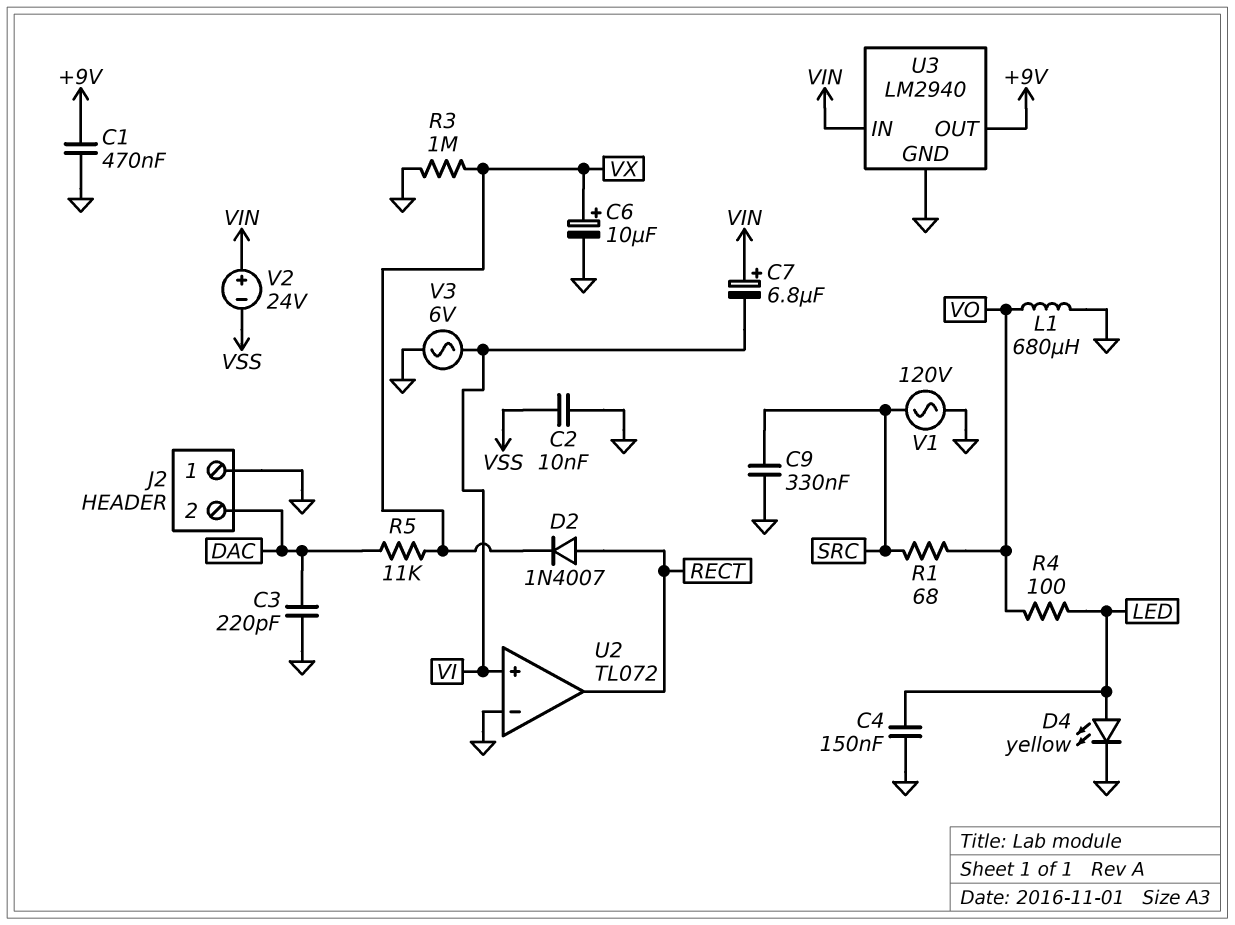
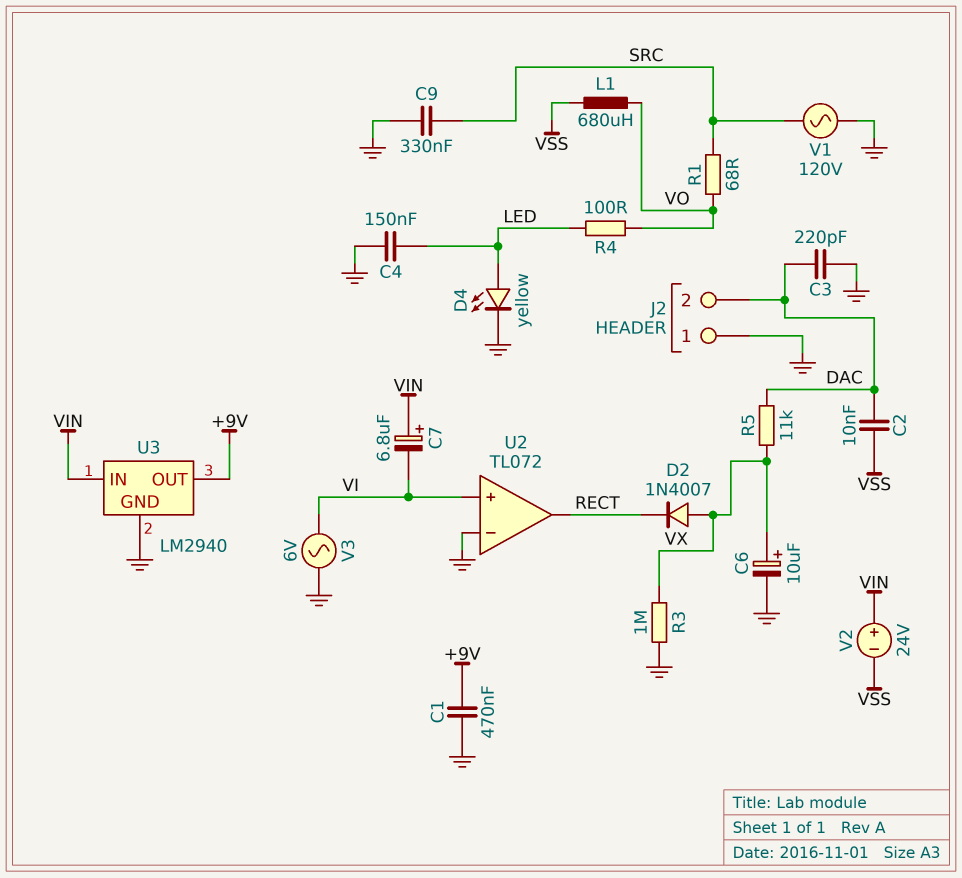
C2: 10nF (GND, VSS) -> 10nF (DAC, VSS)
D2: diode 1N4007 (A RECT, K VX) -> diode 1N4007 (A VX, K RECT)
L1: 680uH (GND, VO) -> 680uH (VO, VSS)

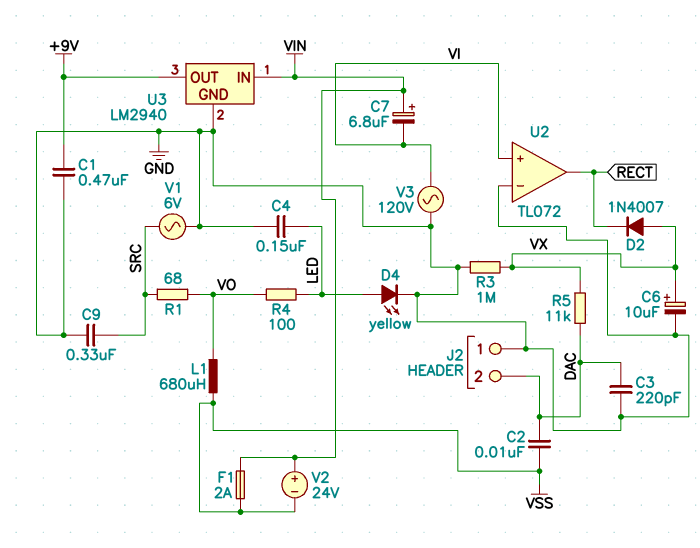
F1: none -> 2A (VIN, VSS)
V1: AC 120V (GND, SRC) -> AC 6V (GND, SRC)
V3: AC 6V (GND, VI) -> AC 120V (GND, VI)

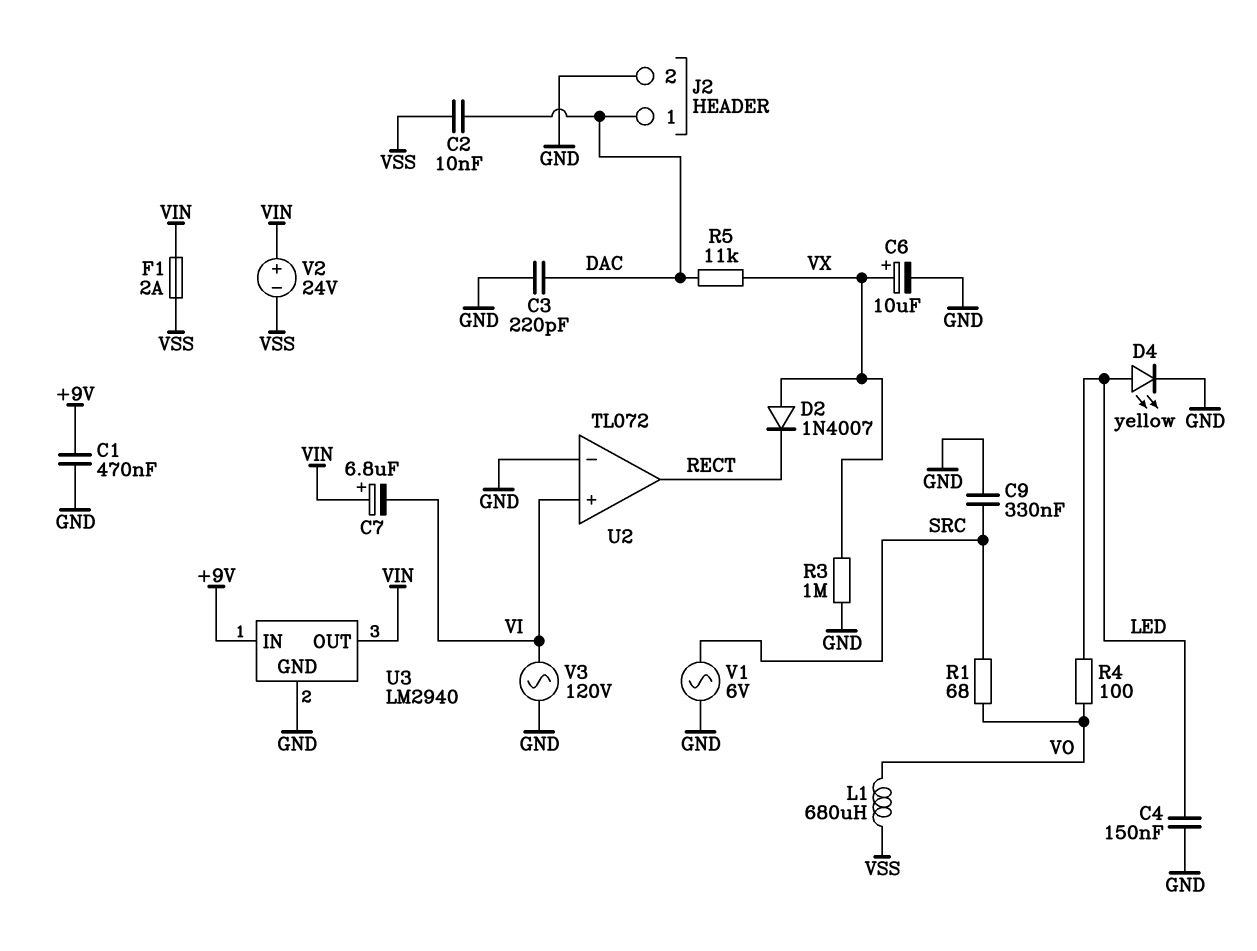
J2 pin 1: GND -> DAC
J2 pin 2: DAC -> GND
U3 pin IN: VIN -> +9V
U3 pin OUT: +9V -> VIN

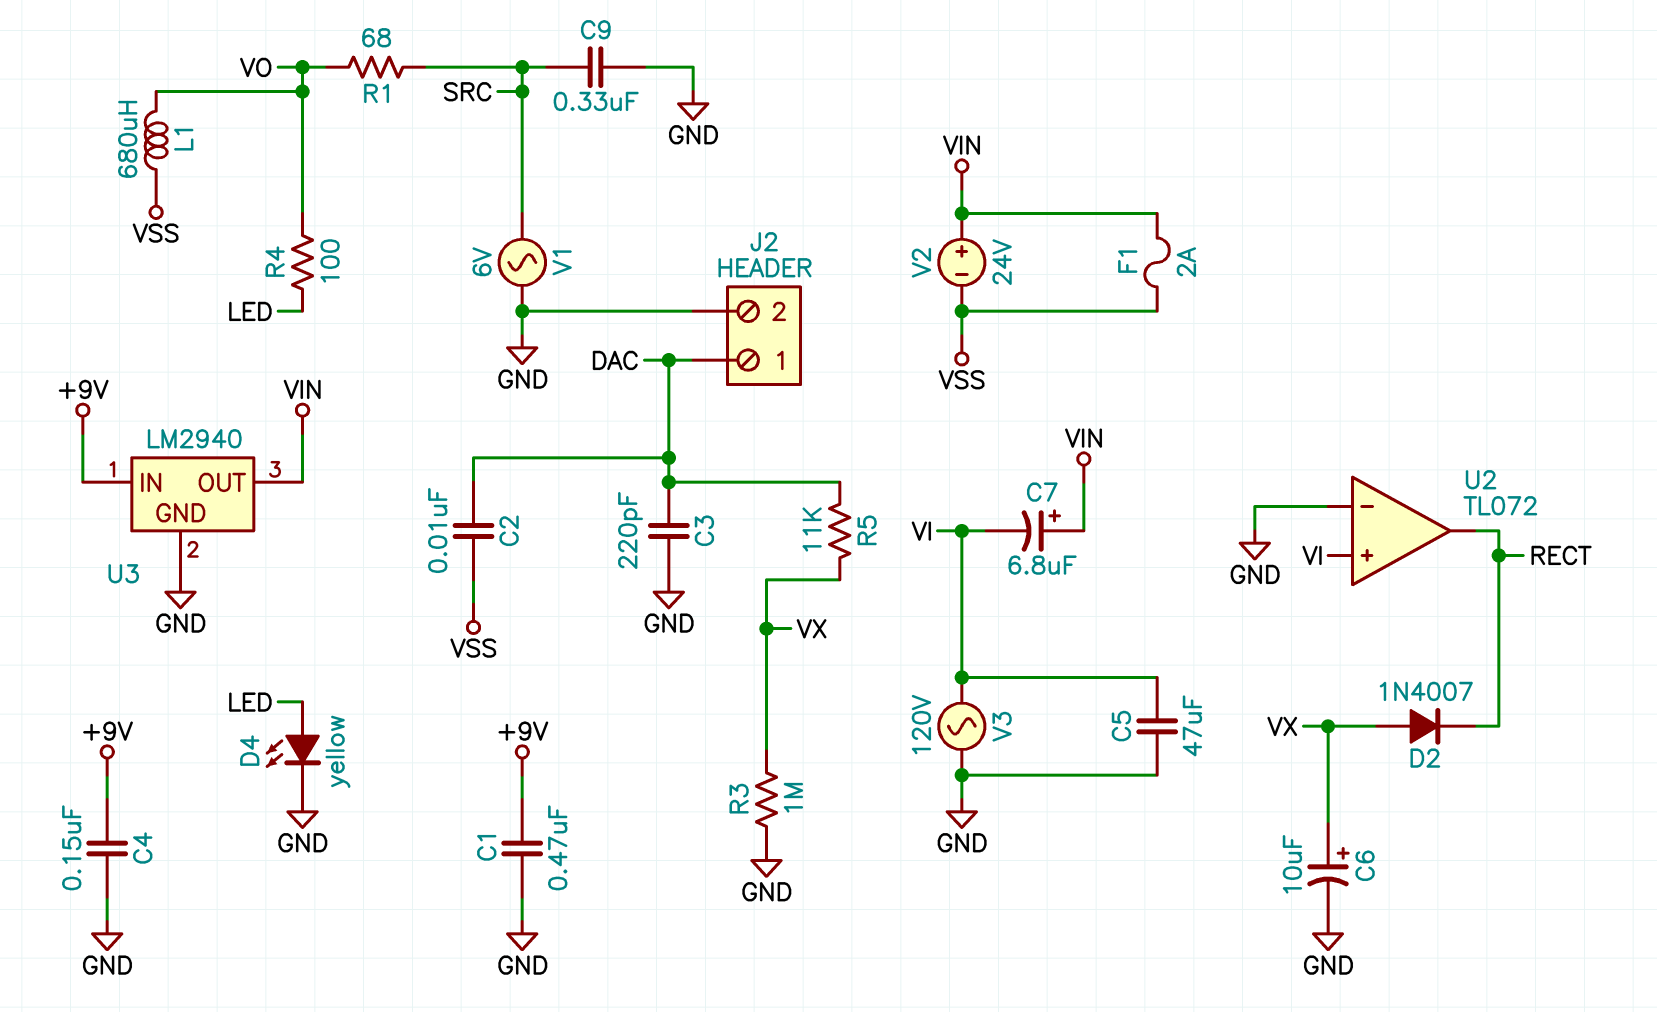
C4: 150nF (GND, LED) -> 150nF (+9V, GND)
C5: none -> 47uF (GND, VI)

